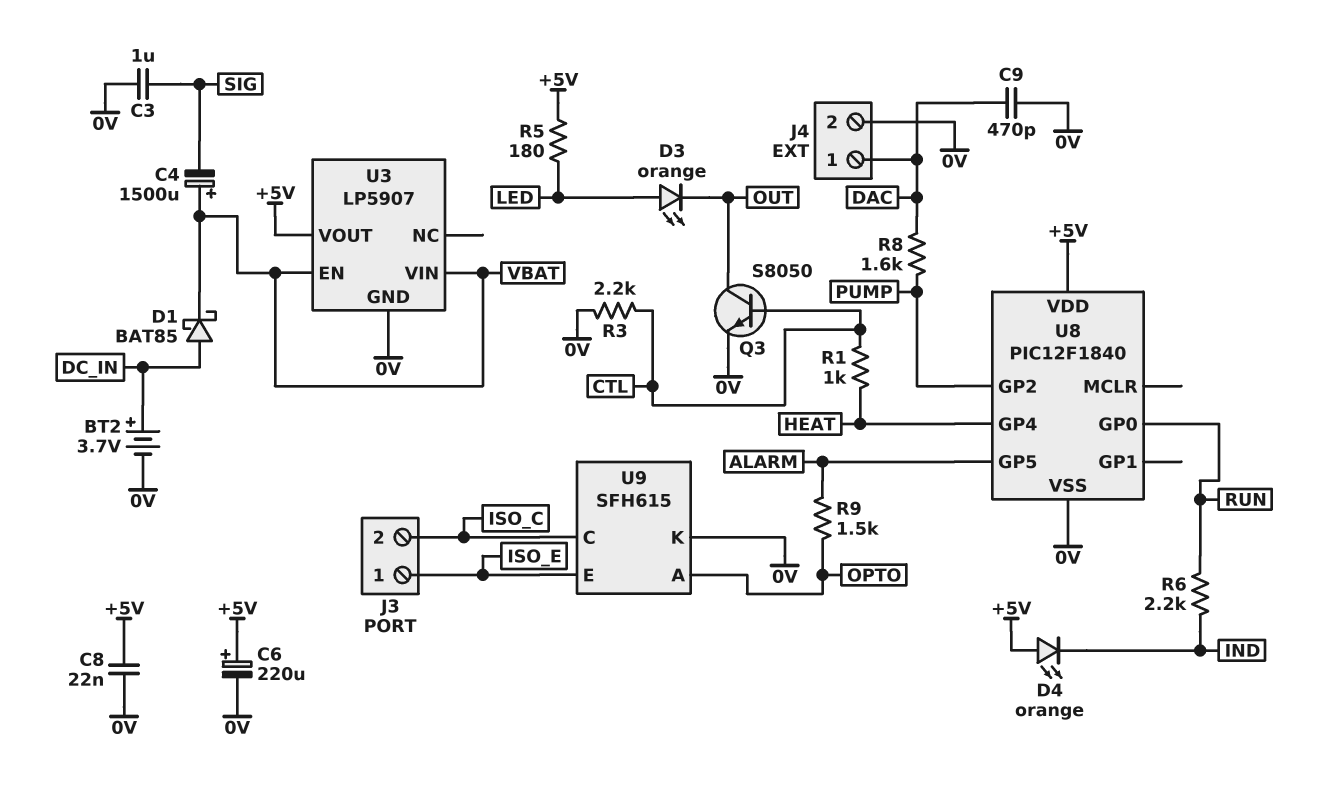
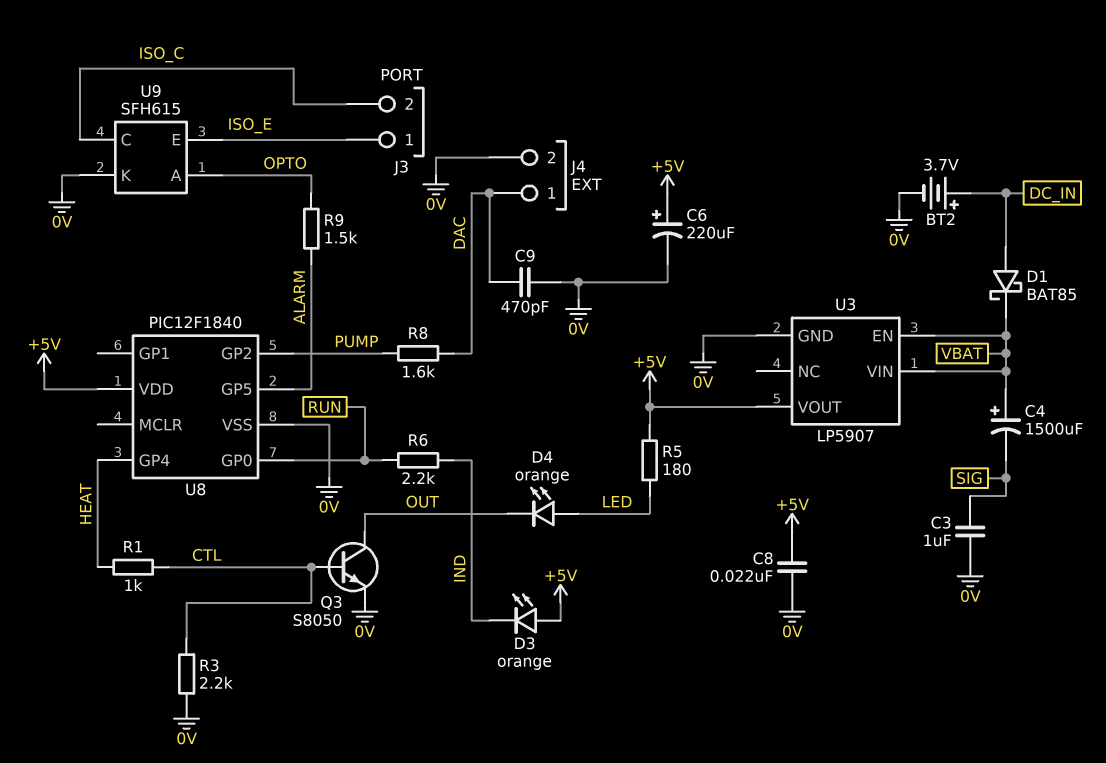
D3: LED orange (A LED, K OUT) -> LED orange (A +5V, K IND)
D4: LED orange (A +5V, K IND) -> LED orange (A LED, K OUT)

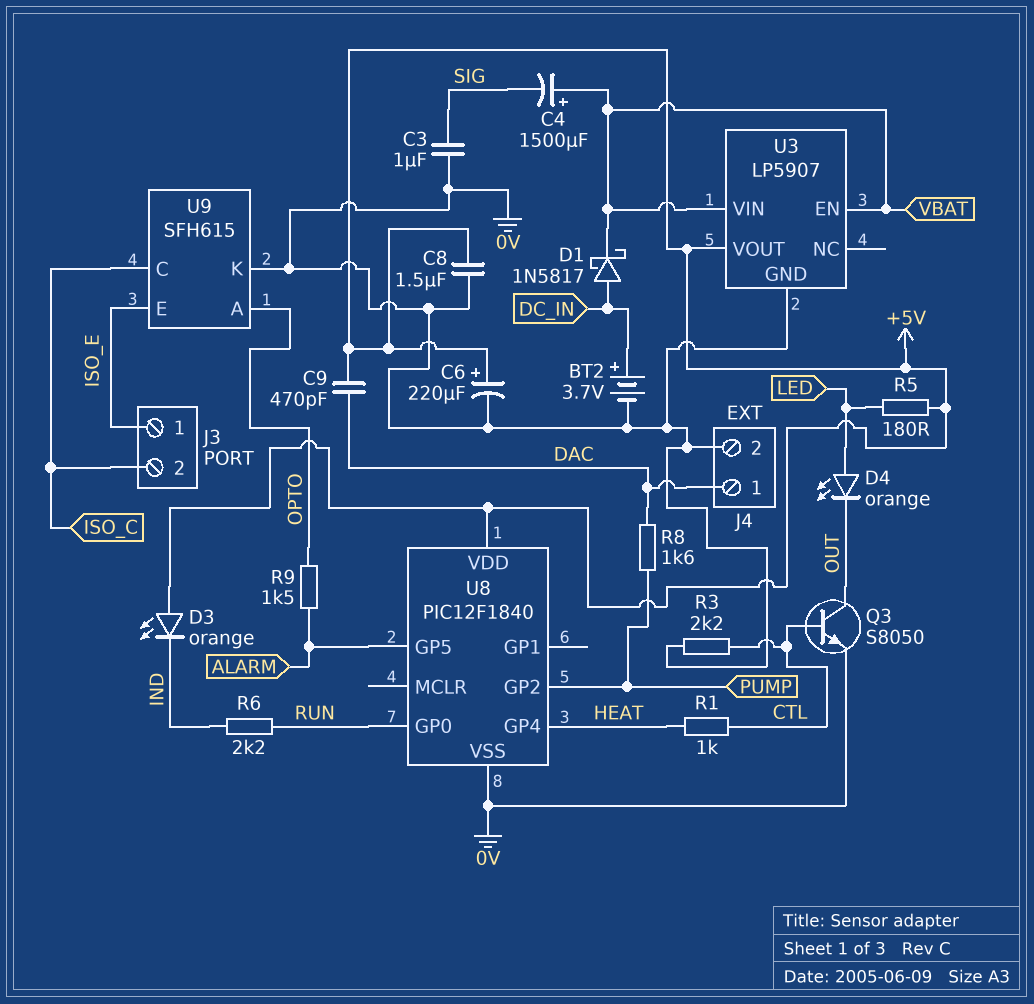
C8: 22nF (+5V, 0V) -> 1.5uF (+5V, 0V)
C9: 470pF (0V, DAC) -> 470pF (+5V, DAC)
D1: schottky BAT85 (A DC_IN, K VBAT) -> schottky 1N5817 (A DC_IN, K VBAT)

